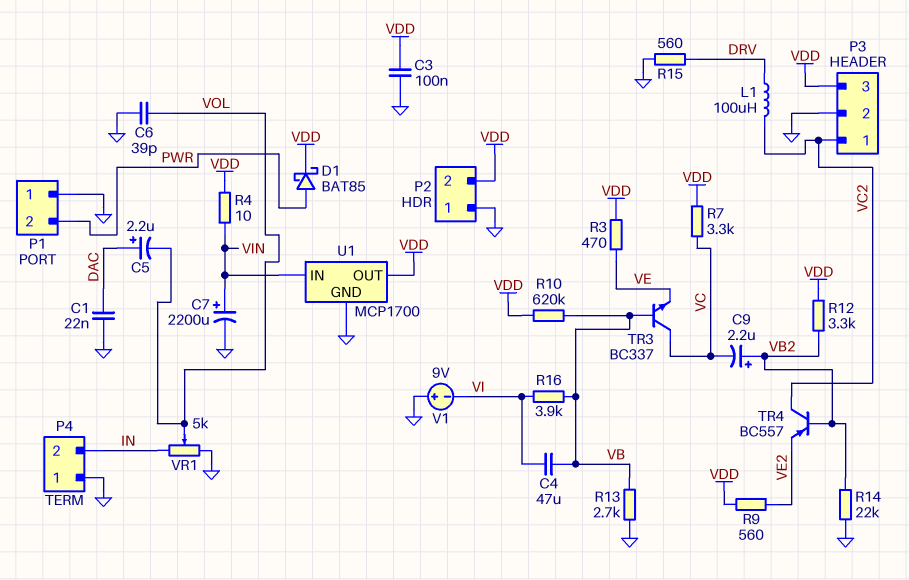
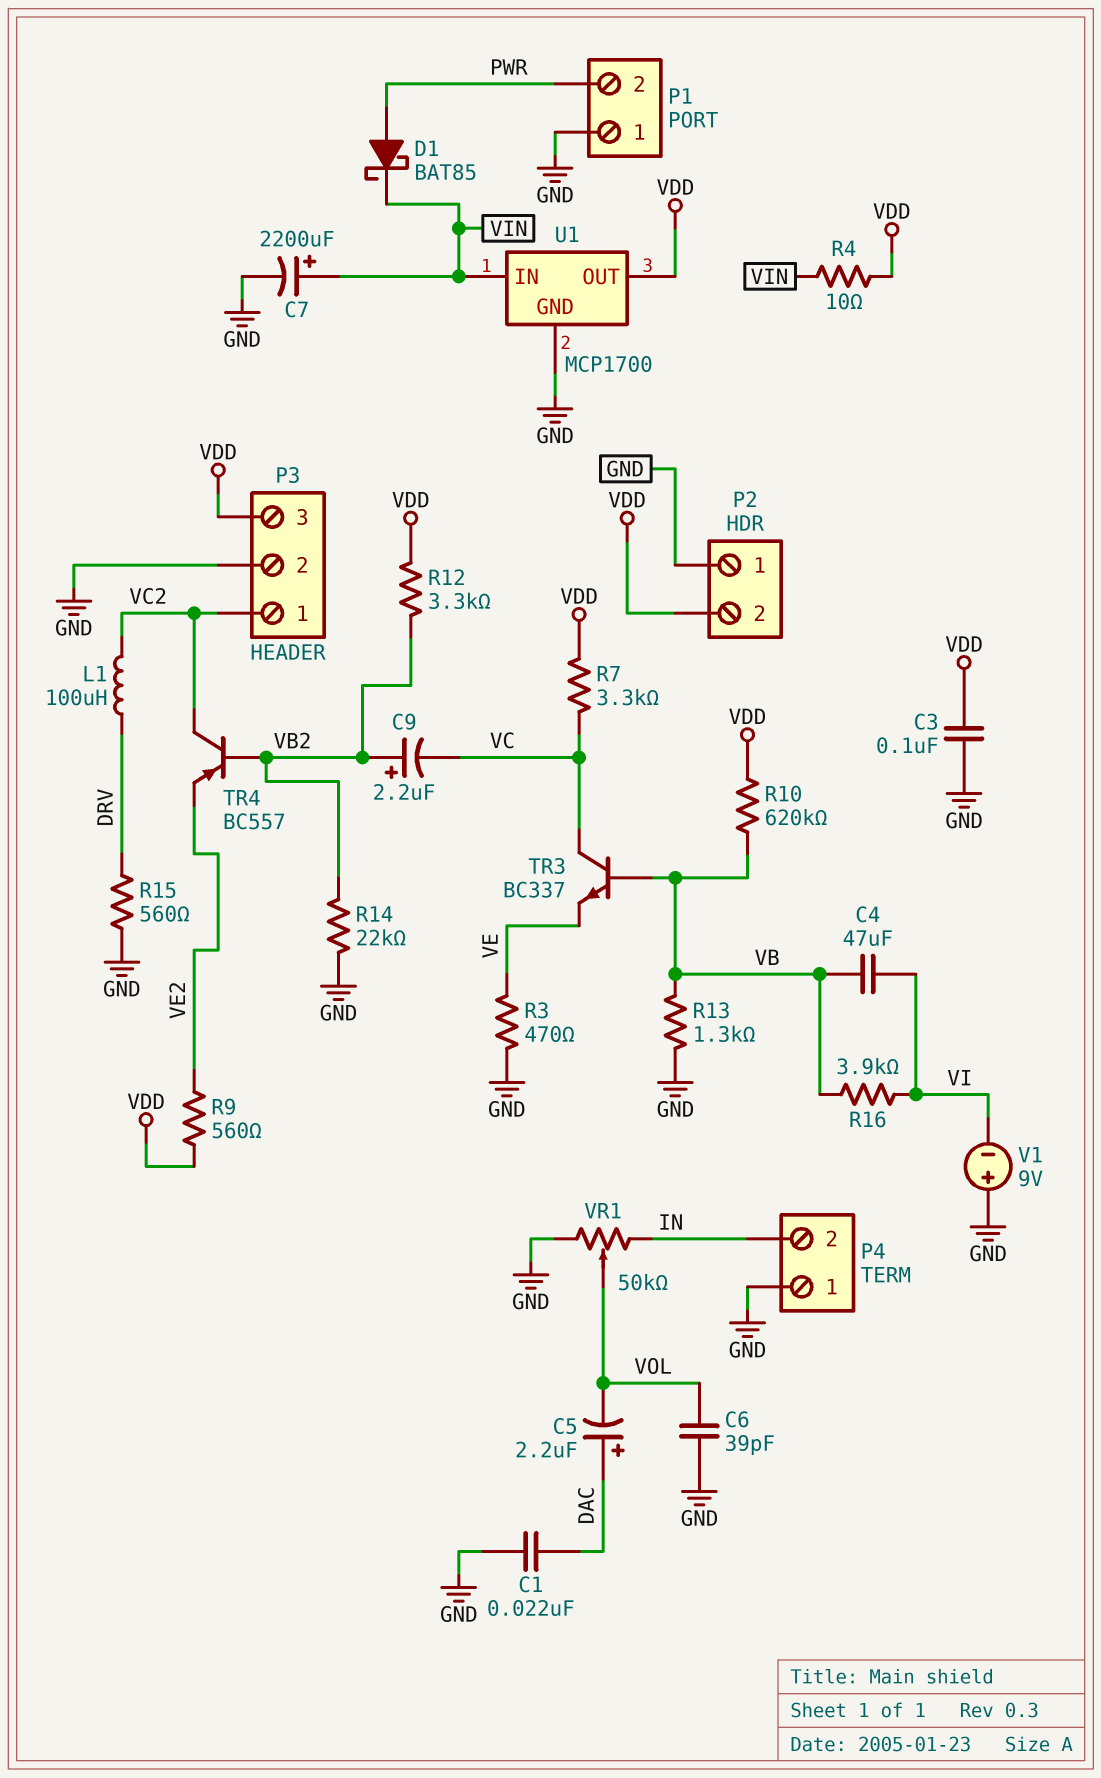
D1: schottky BAT85 (A PWR, K VDD) -> schottky BAT85 (A PWR, K VIN)
R3: 470 (VDD, VE) -> 470 (GND, VE)
R13: 2.7k (GND, VB) -> 1.3k (GND, VB)
VR1: 5k (GND, IN, wiper VOL) -> 50k (GND, IN, wiper VOL)

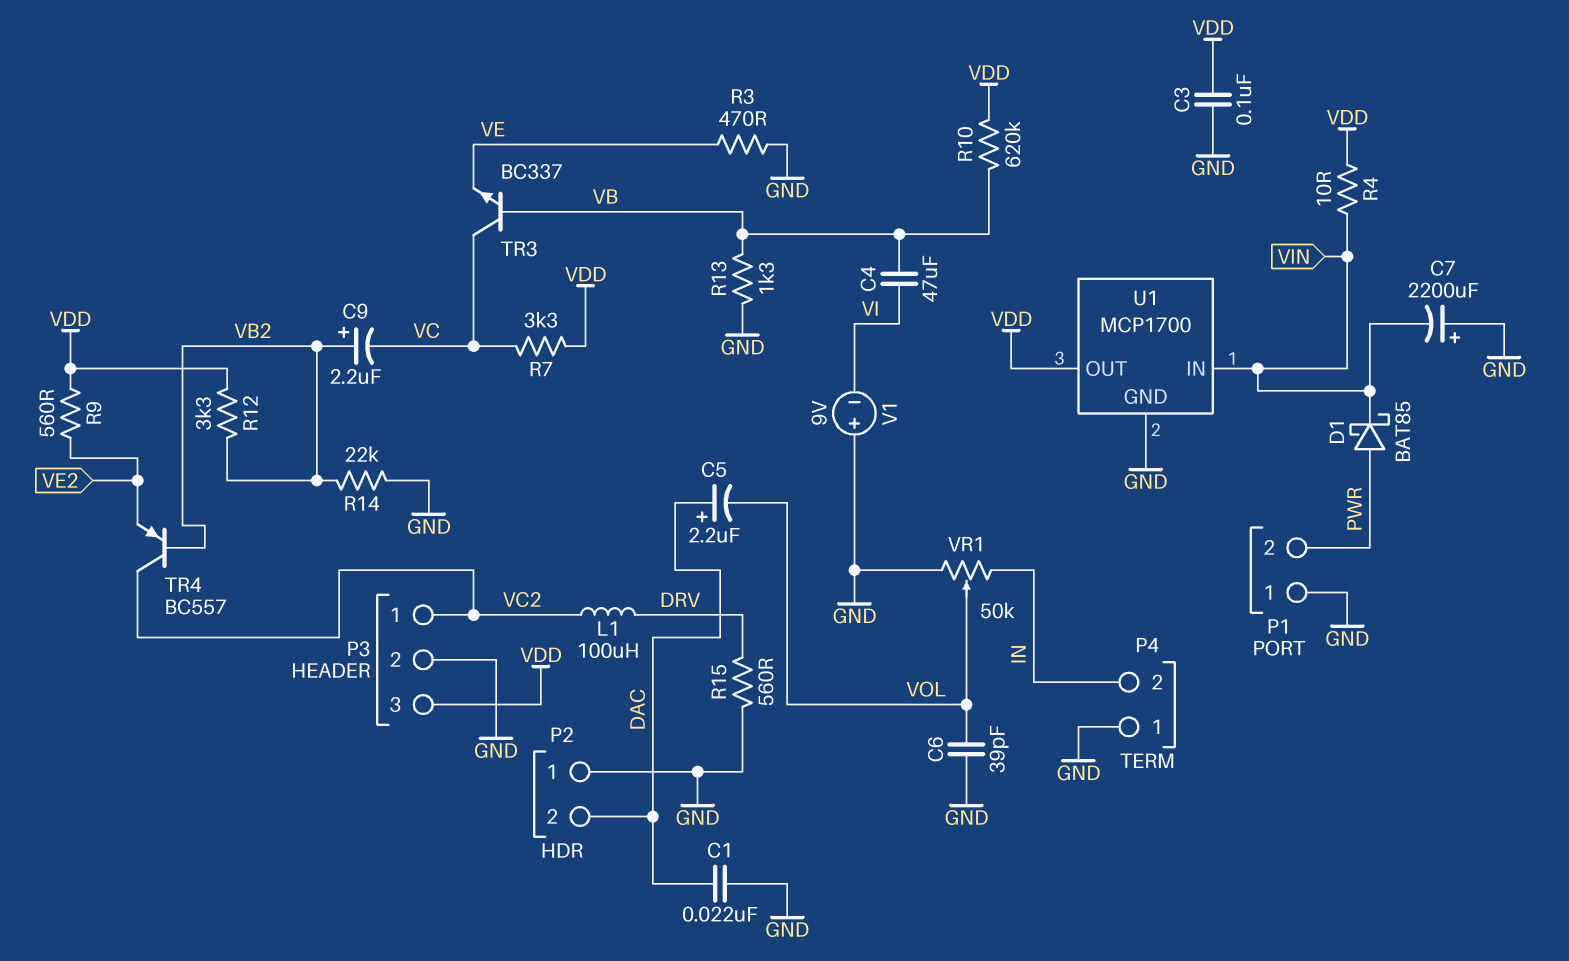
C7: 2200uF (plus VIN, minus GND) -> 2200uF (plus GND, minus VIN)
P2 pin 2: VDD -> DAC
R16: 3.9k (VB, VI) -> none

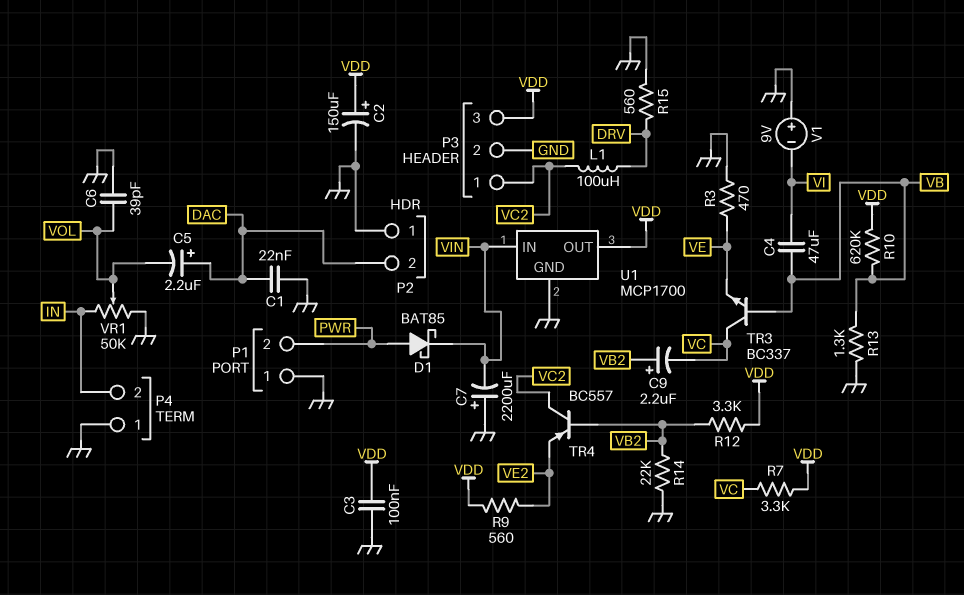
C2: none -> 150uF (plus VDD, minus GND)
R4: 10 (VDD, VIN) -> none

